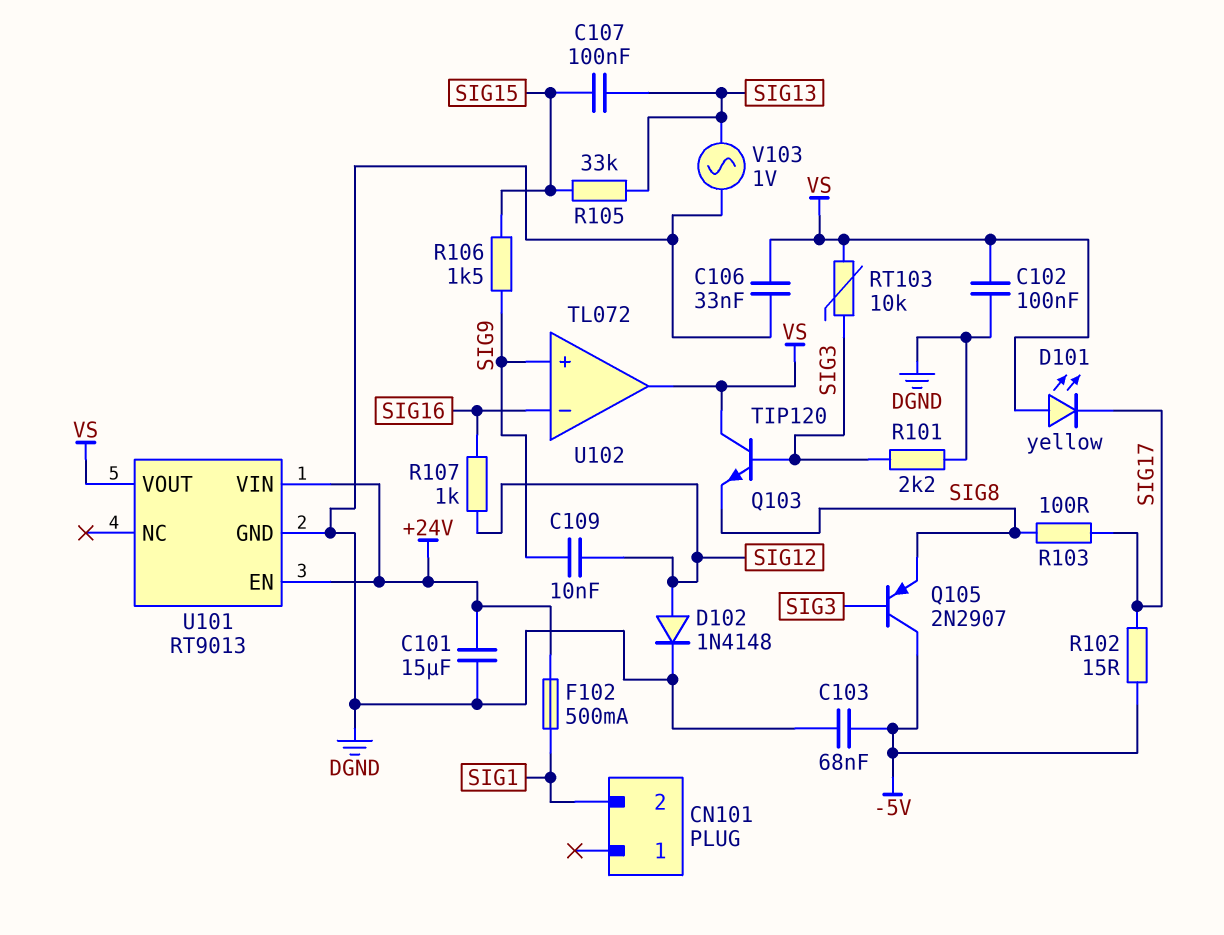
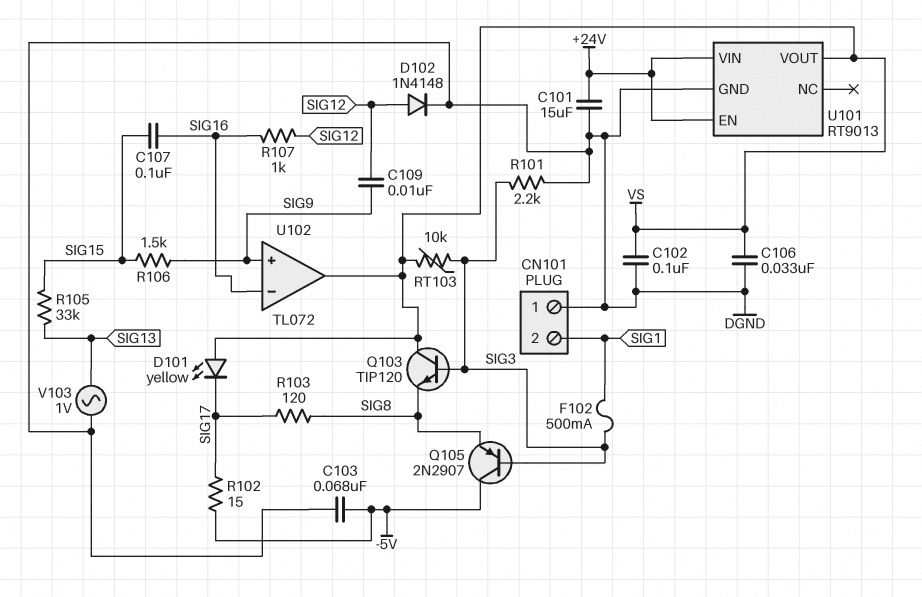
C107: 100nF (SIG13, SIG15) -> 100nF (SIG15, SIG16)
CN101 pin 1: none -> DGND
F102: 500mA (+24V, SIG1) -> 500mA (SIG1, SIG3)
R103: 100 (SIG8, SIG17) -> 120 (SIG8, SIG17)

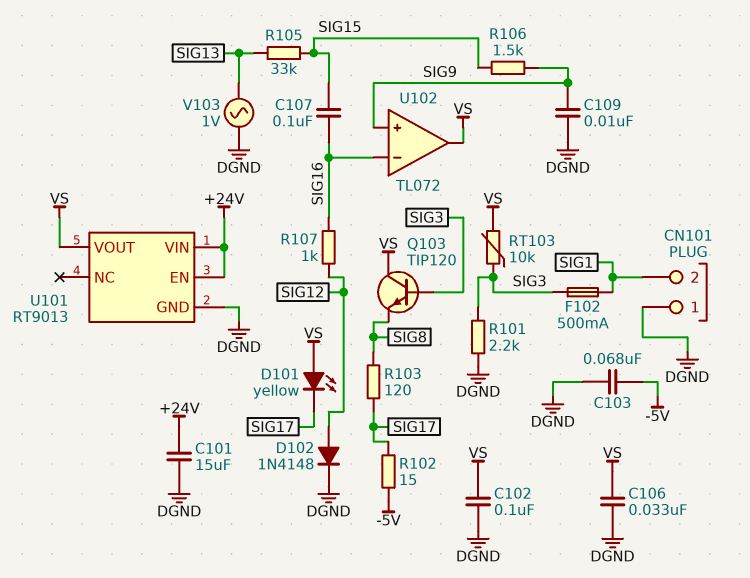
C109: 10nF (SIG9, SIG12) -> 10nF (DGND, SIG9)
Q105: PNP 2N2907 (B SIG3, C -5V, E SIG8) -> none

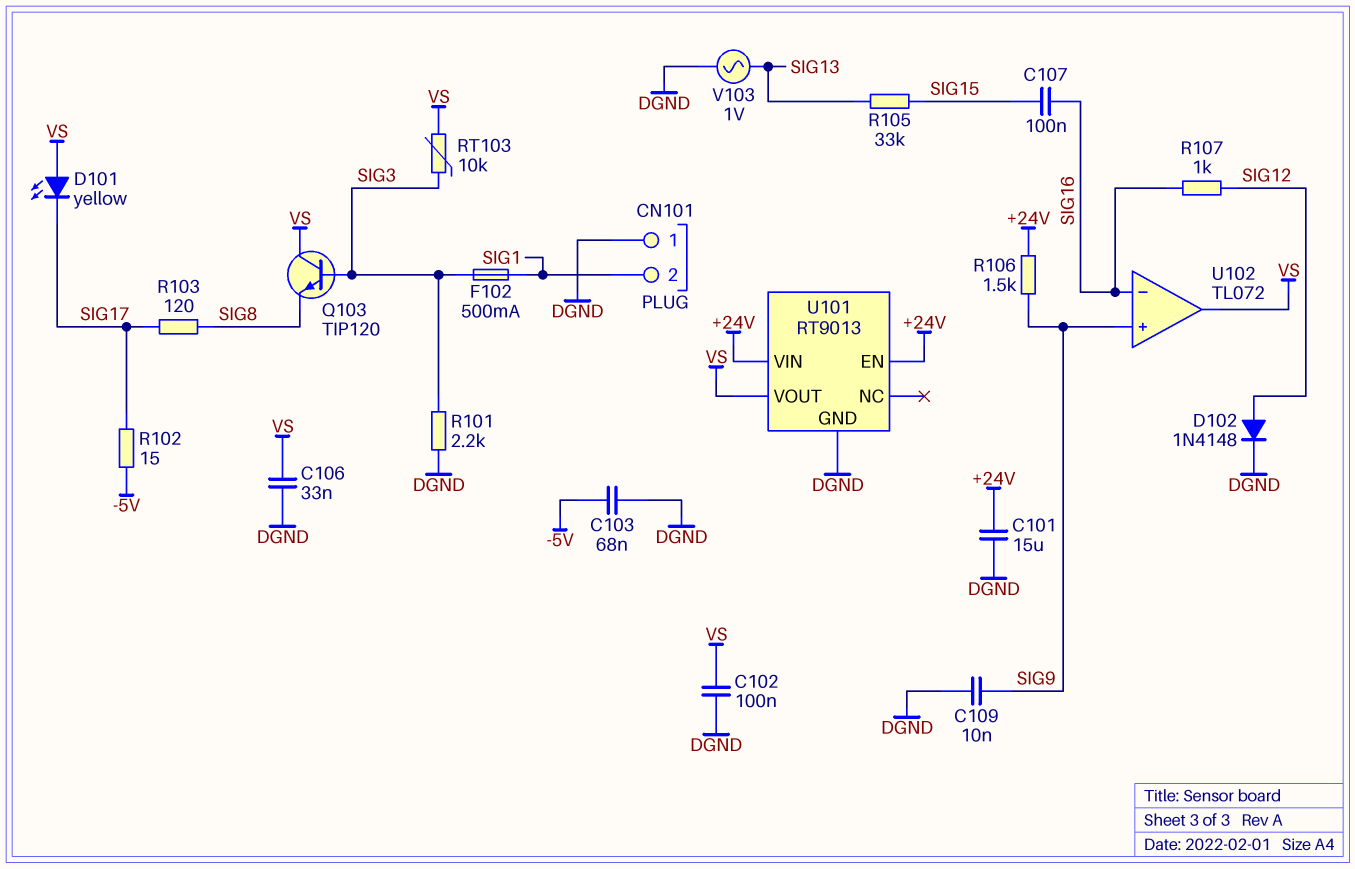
R106: 1.5k (SIG9, SIG15) -> 1.5k (+24V, SIG9)

